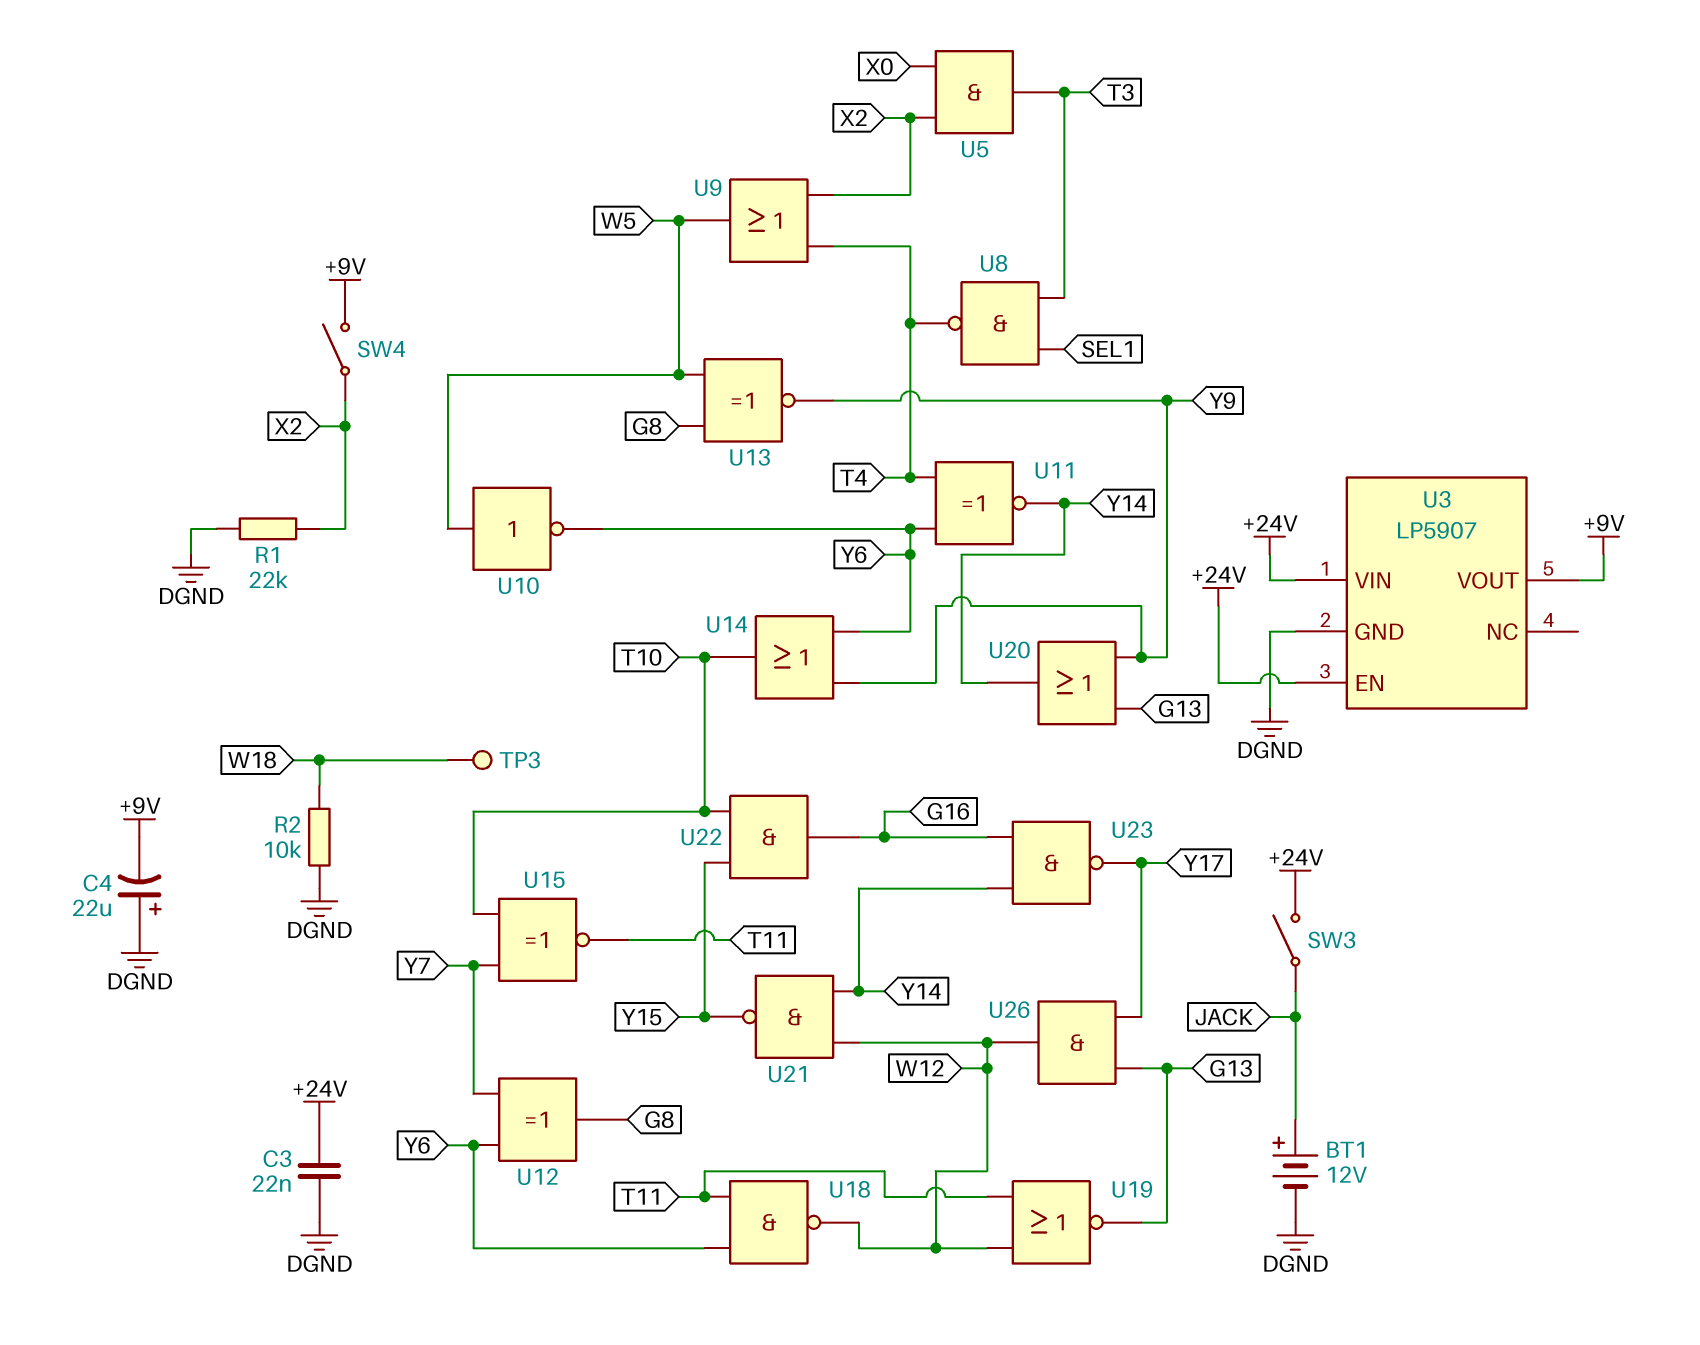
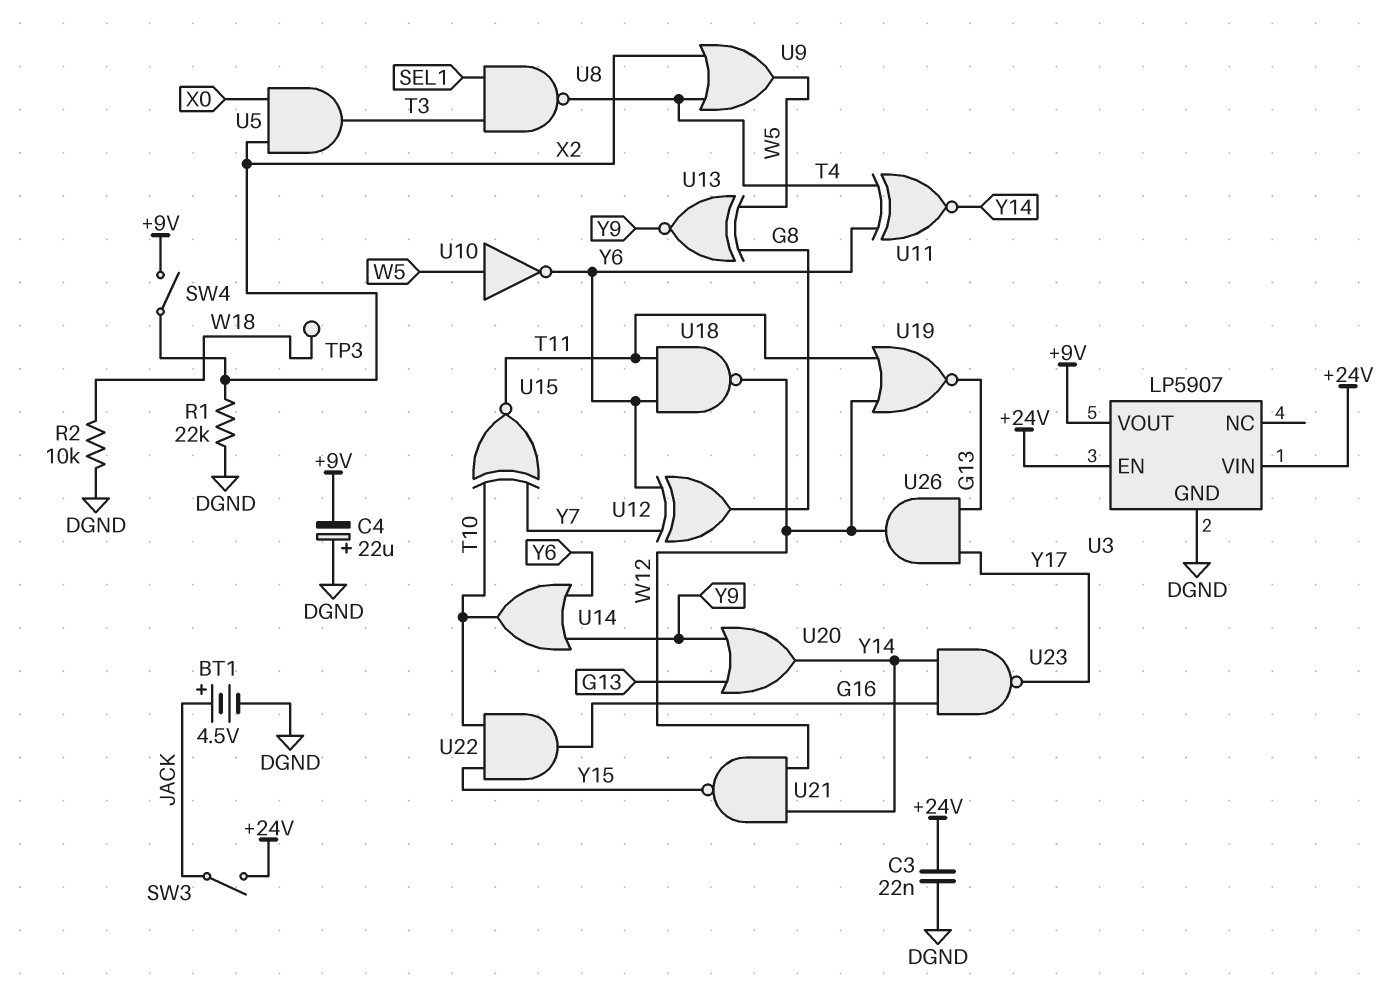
BT1: 12V (plus JACK, minus DGND) -> 4.5V (plus JACK, minus DGND)

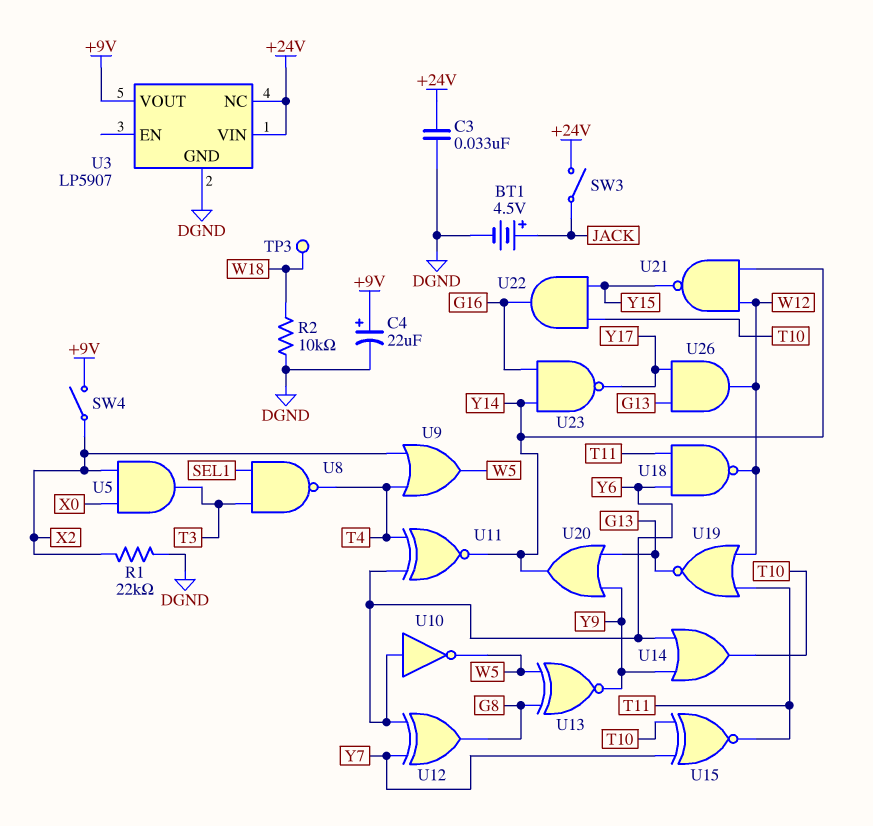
C3: 22nF (+24V, DGND) -> 33nF (+24V, DGND)
C4: 22uF (plus DGND, minus +9V) -> 22uF (plus +9V, minus DGND)
U3 pin EN: +24V -> none
U3 pin NC: none -> +24V
U10: NOT (in W5, out Y6) -> NOT (in Y6, out W5)

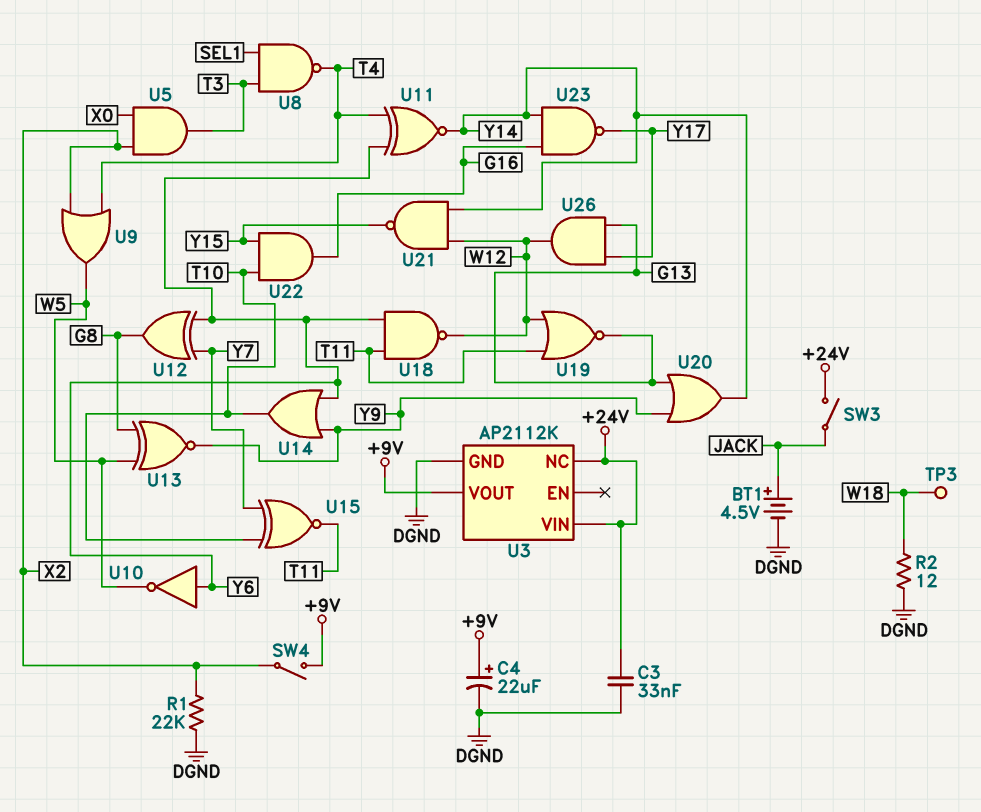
R2: 10k (DGND, W18) -> 12 (DGND, W18)
U3: LP5907 -> AP2112K

